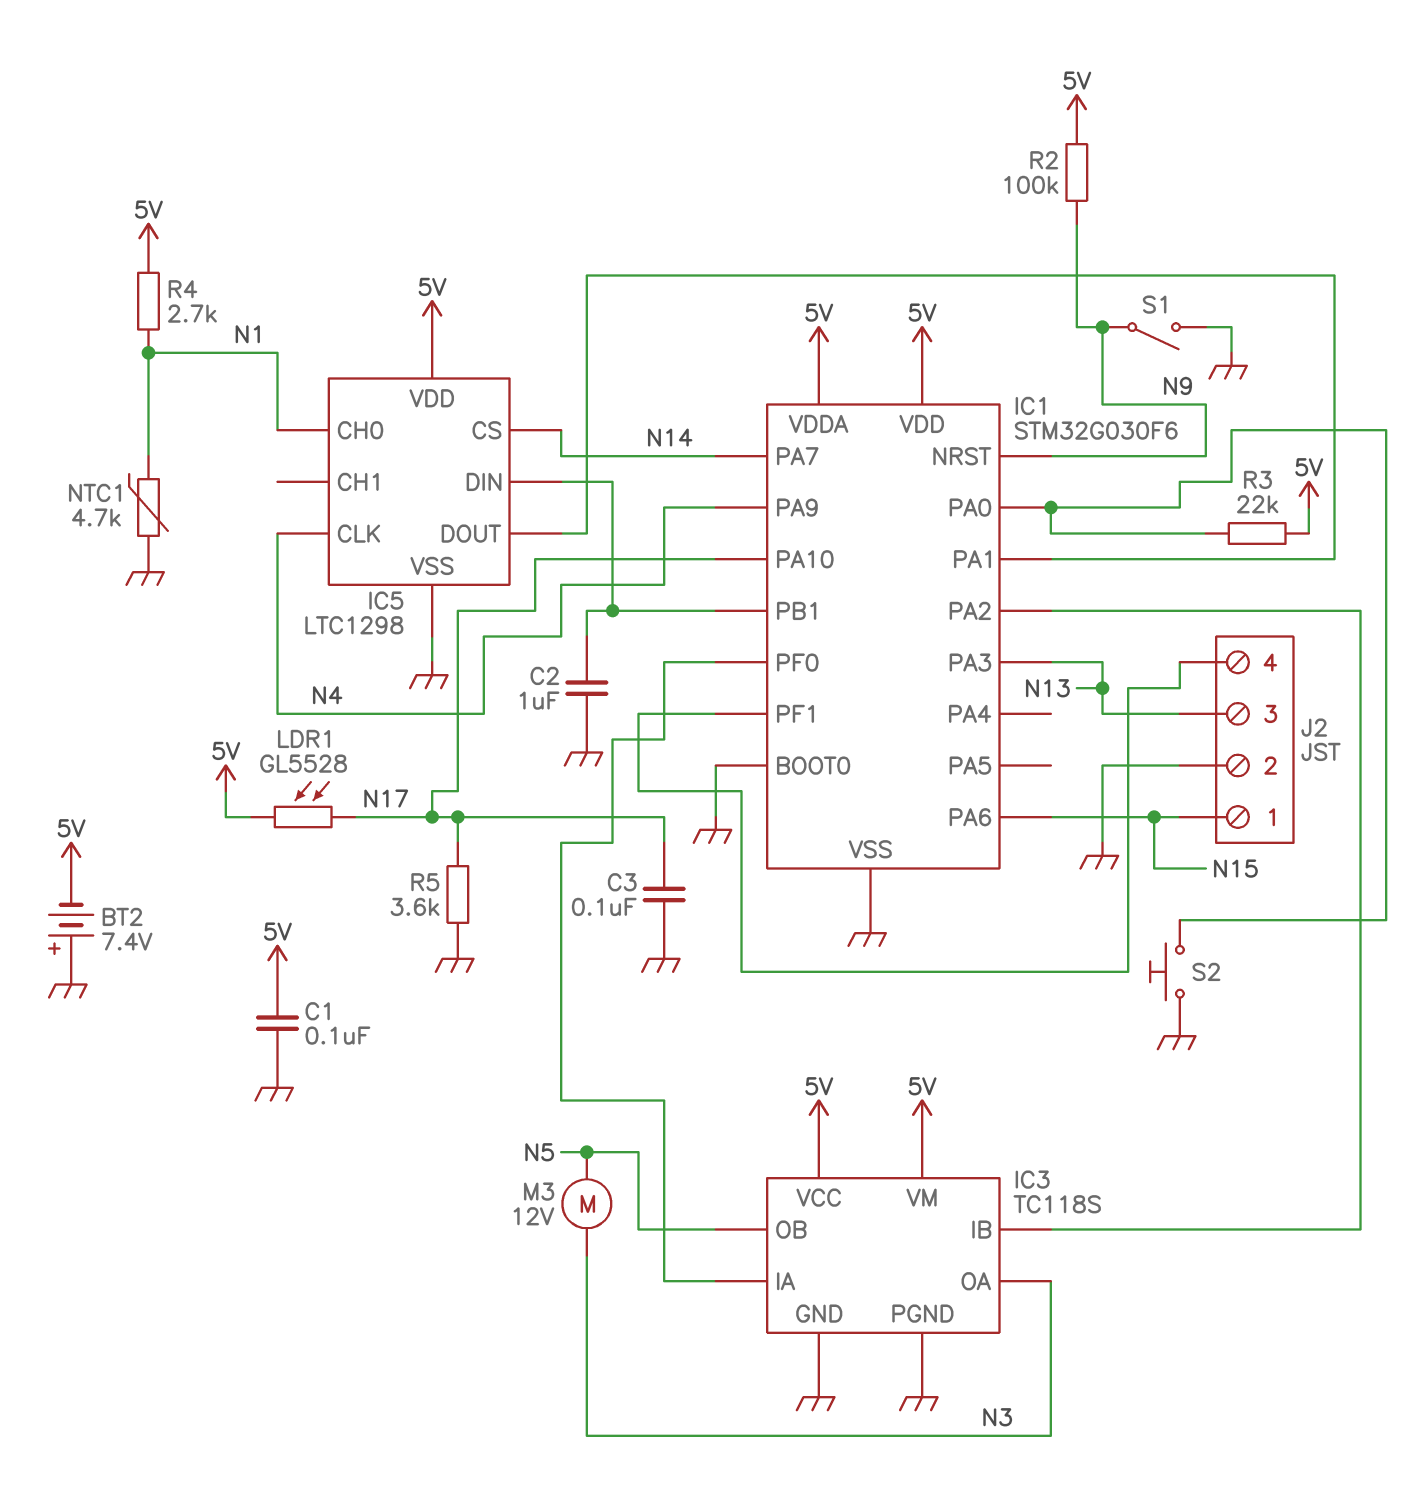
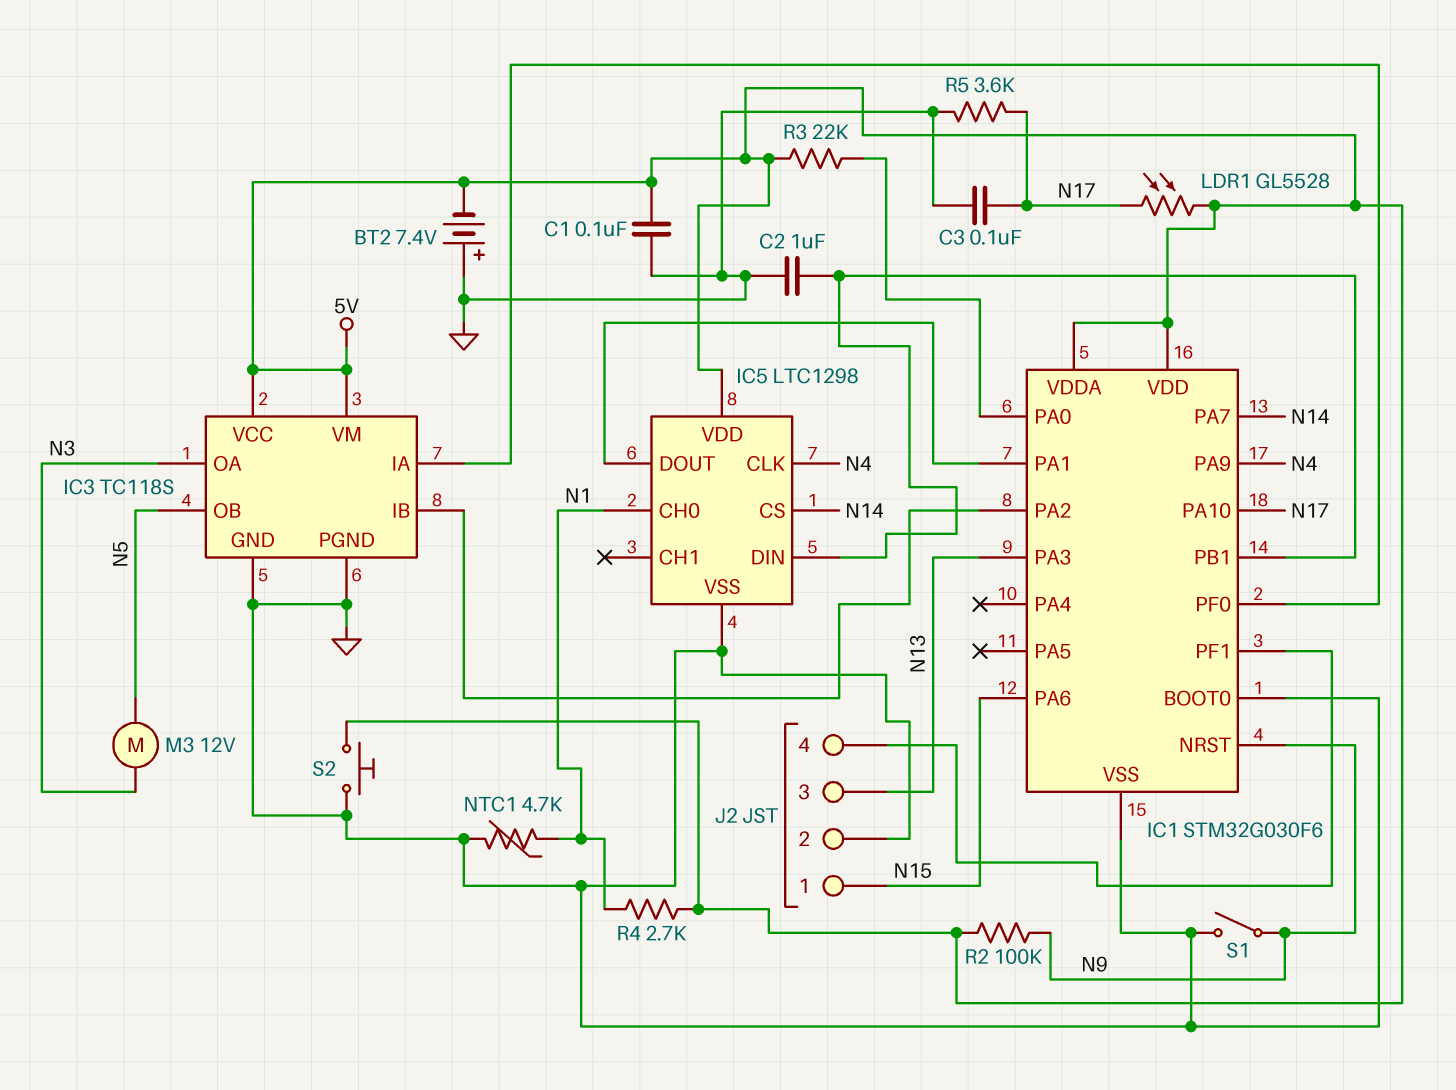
S2: button (GND, IC1/PA0) -> button (5V, GND)

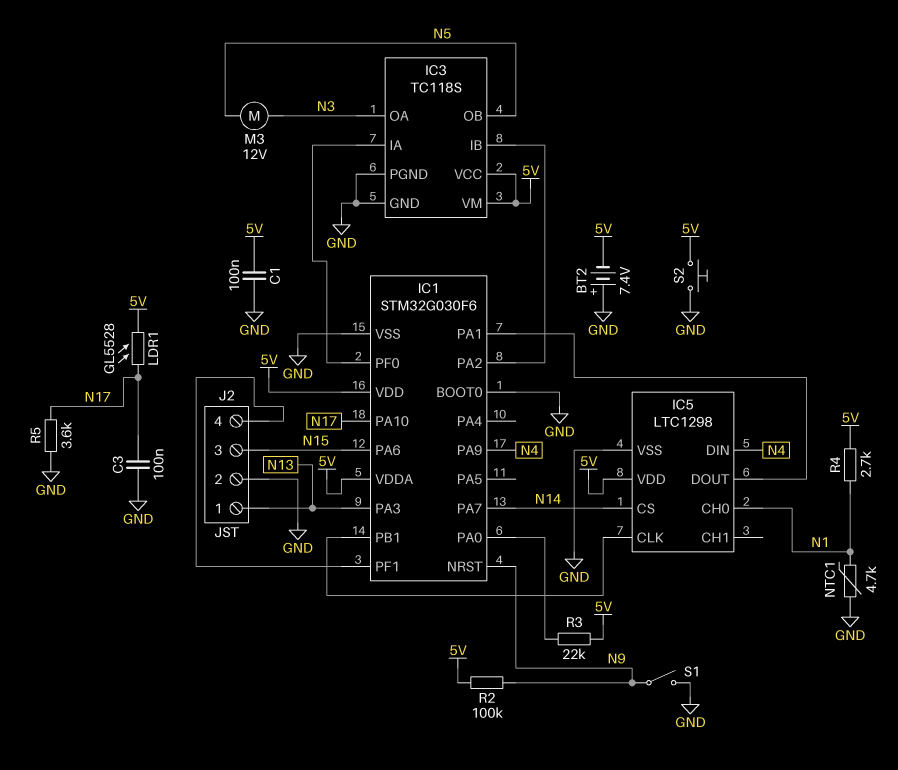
C2: 1uF (GND, IC1/PB1) -> none
IC5 pin CLK: N4 -> IC1/PB1
IC5 pin DIN: IC1/PB1 -> N4
J2 pin 1: N15 -> N13
J2 pin 3: N13 -> N15

